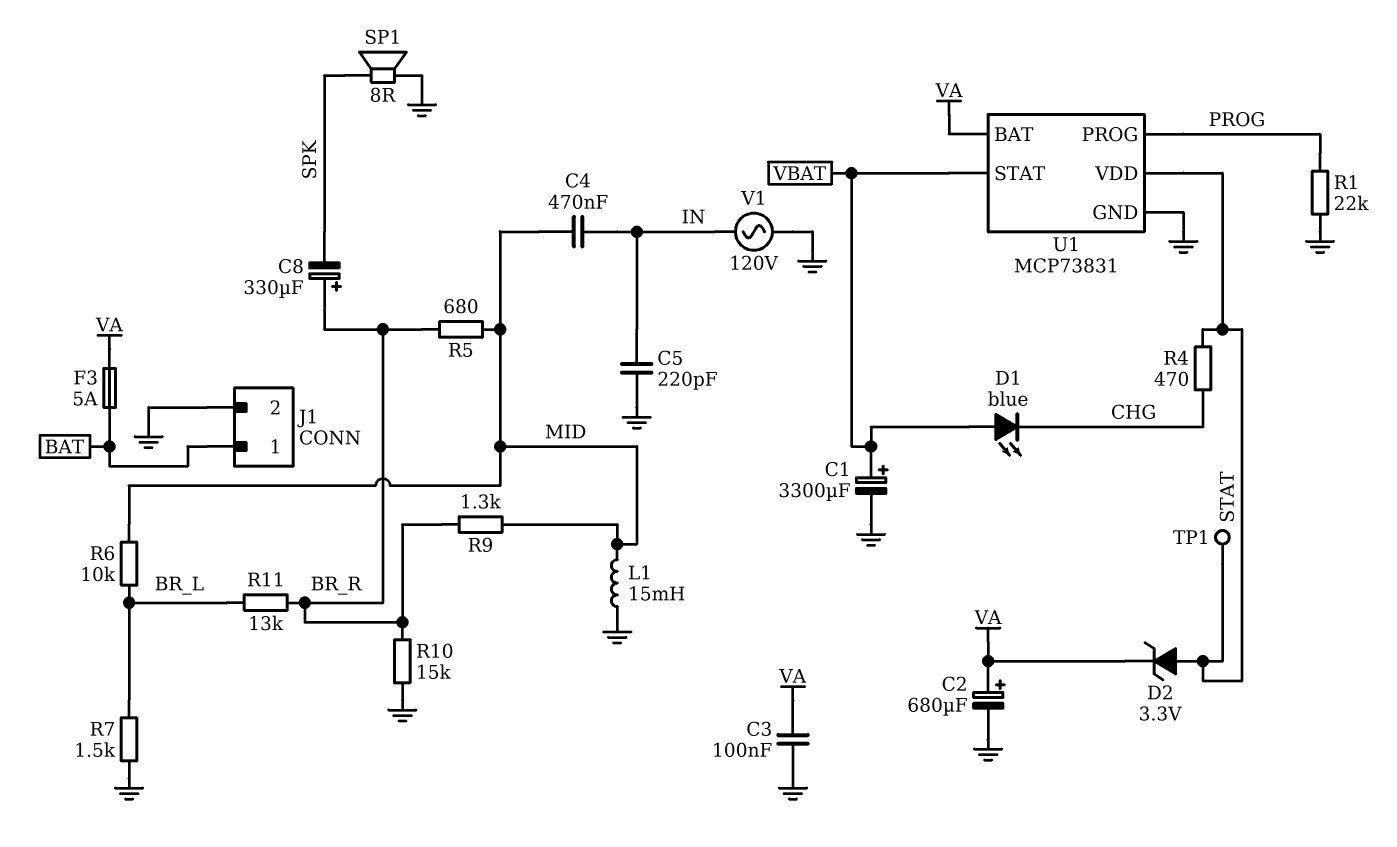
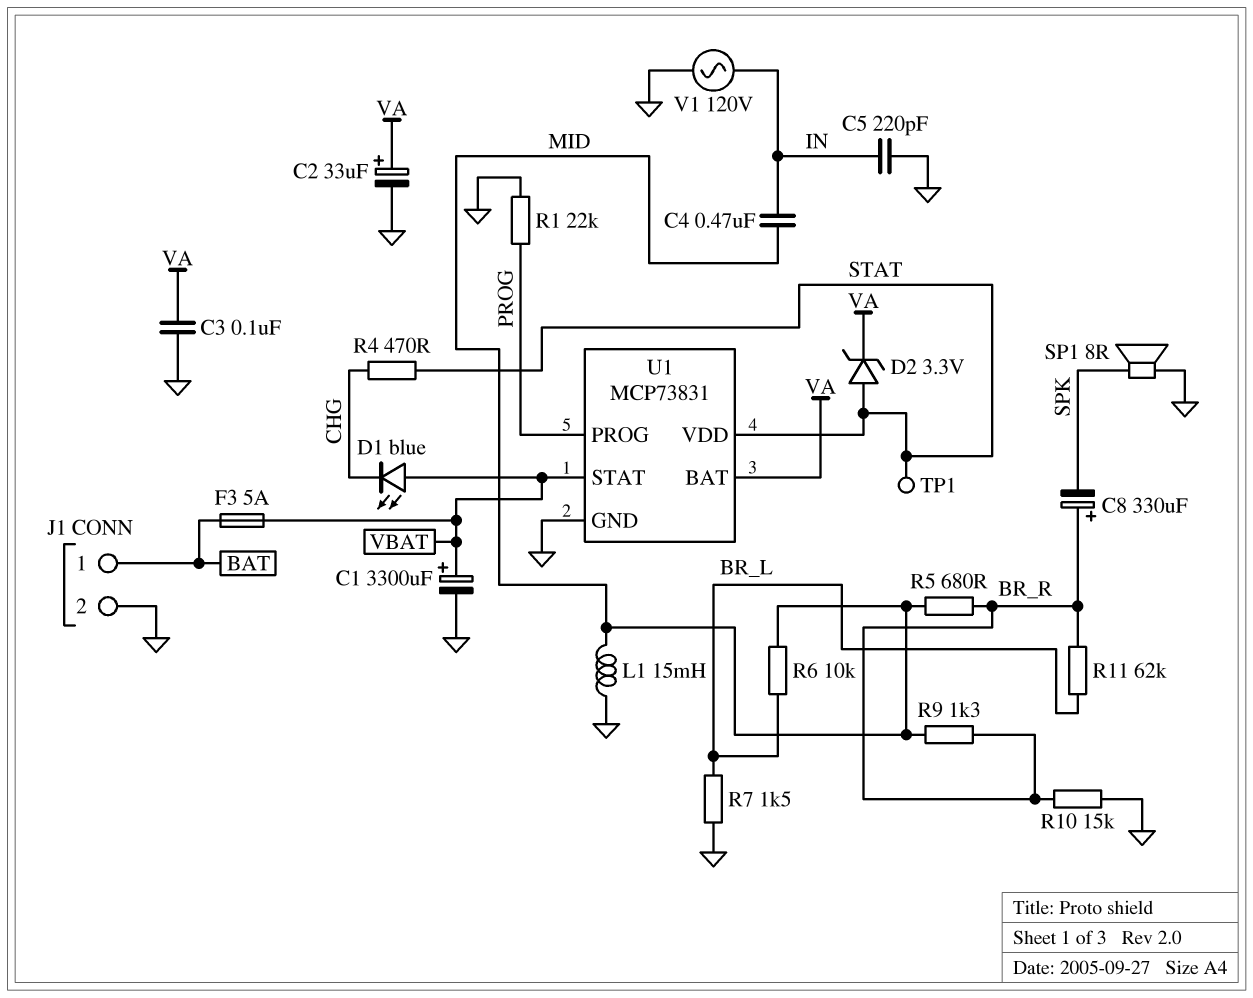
C2: 680uF (plus VA, minus GND) -> 33uF (plus VA, minus GND)
F3: 5A (BAT, VA) -> 5A (BAT, VBAT)
R11: 13k (BR_L, BR_R) -> 62k (BR_L, BR_R)

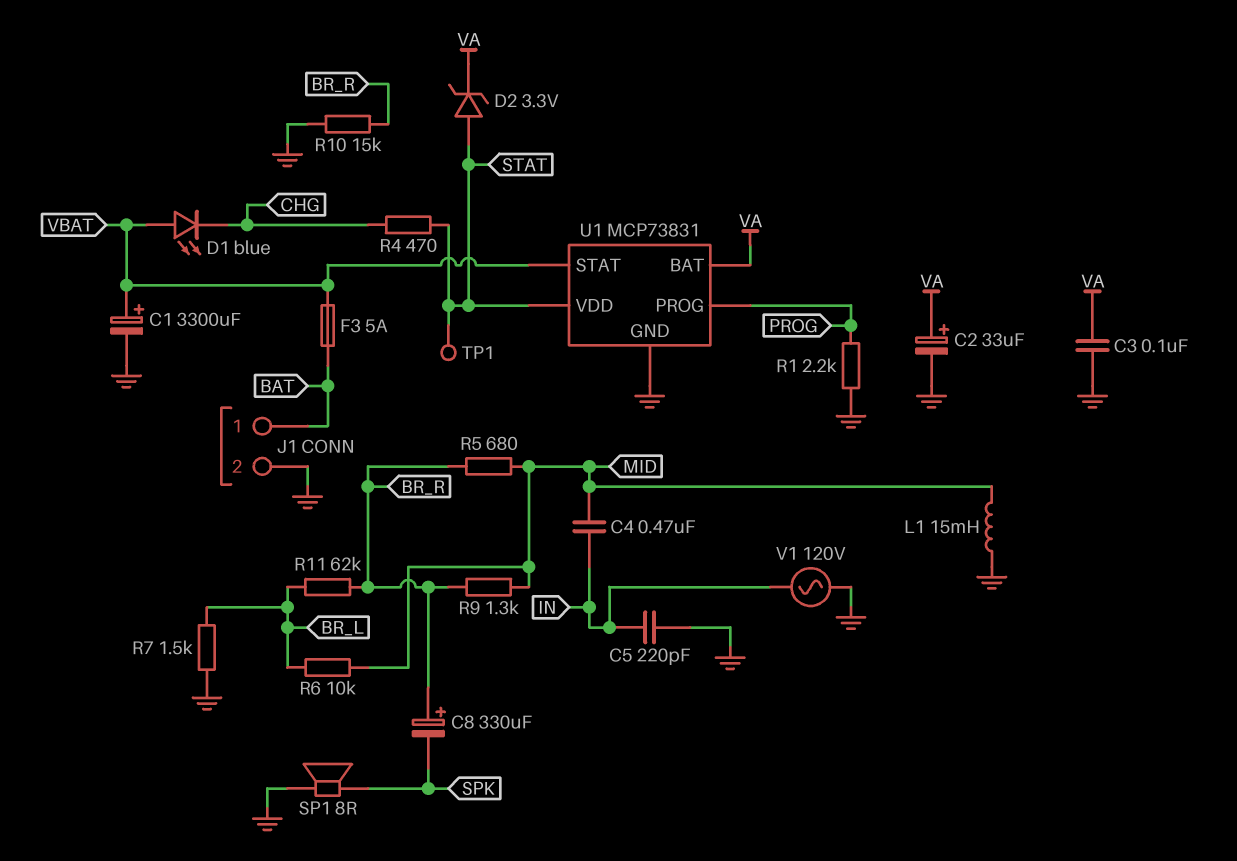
R1: 22k (GND, PROG) -> 2.2k (GND, PROG)

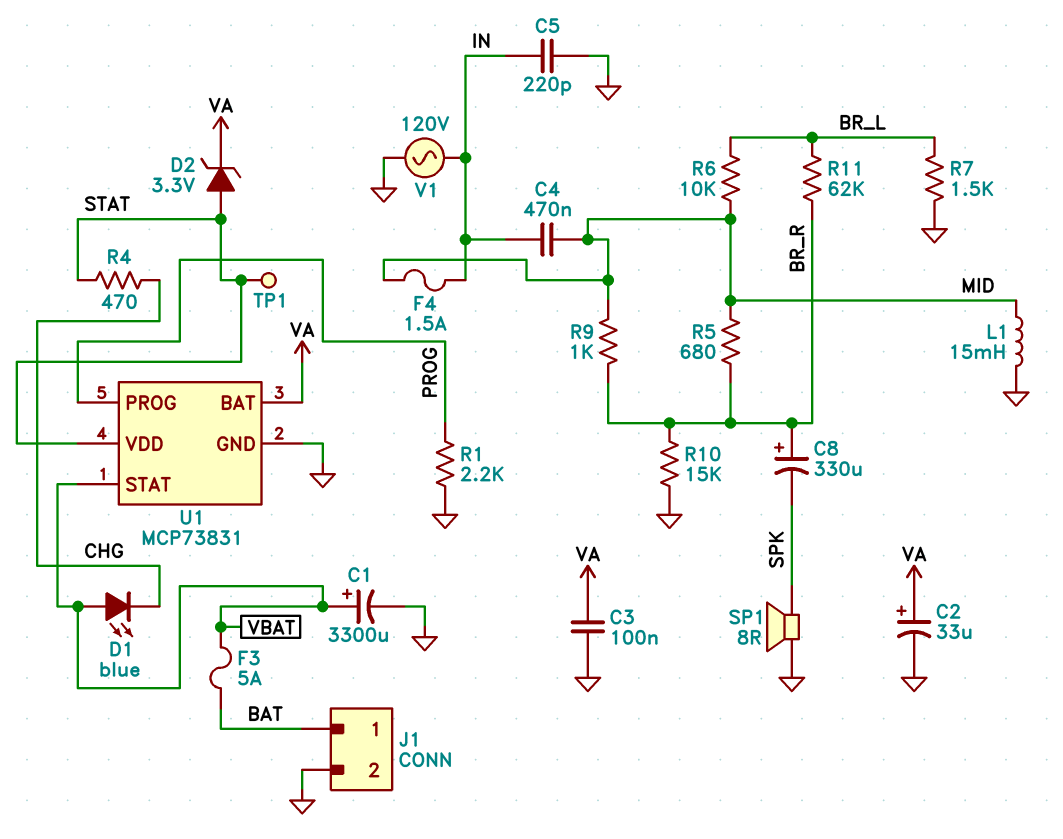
F4: none -> 1.5A (IN, MID)
R9: 1.3k (BR_R, MID) -> 1k (BR_R, MID)

